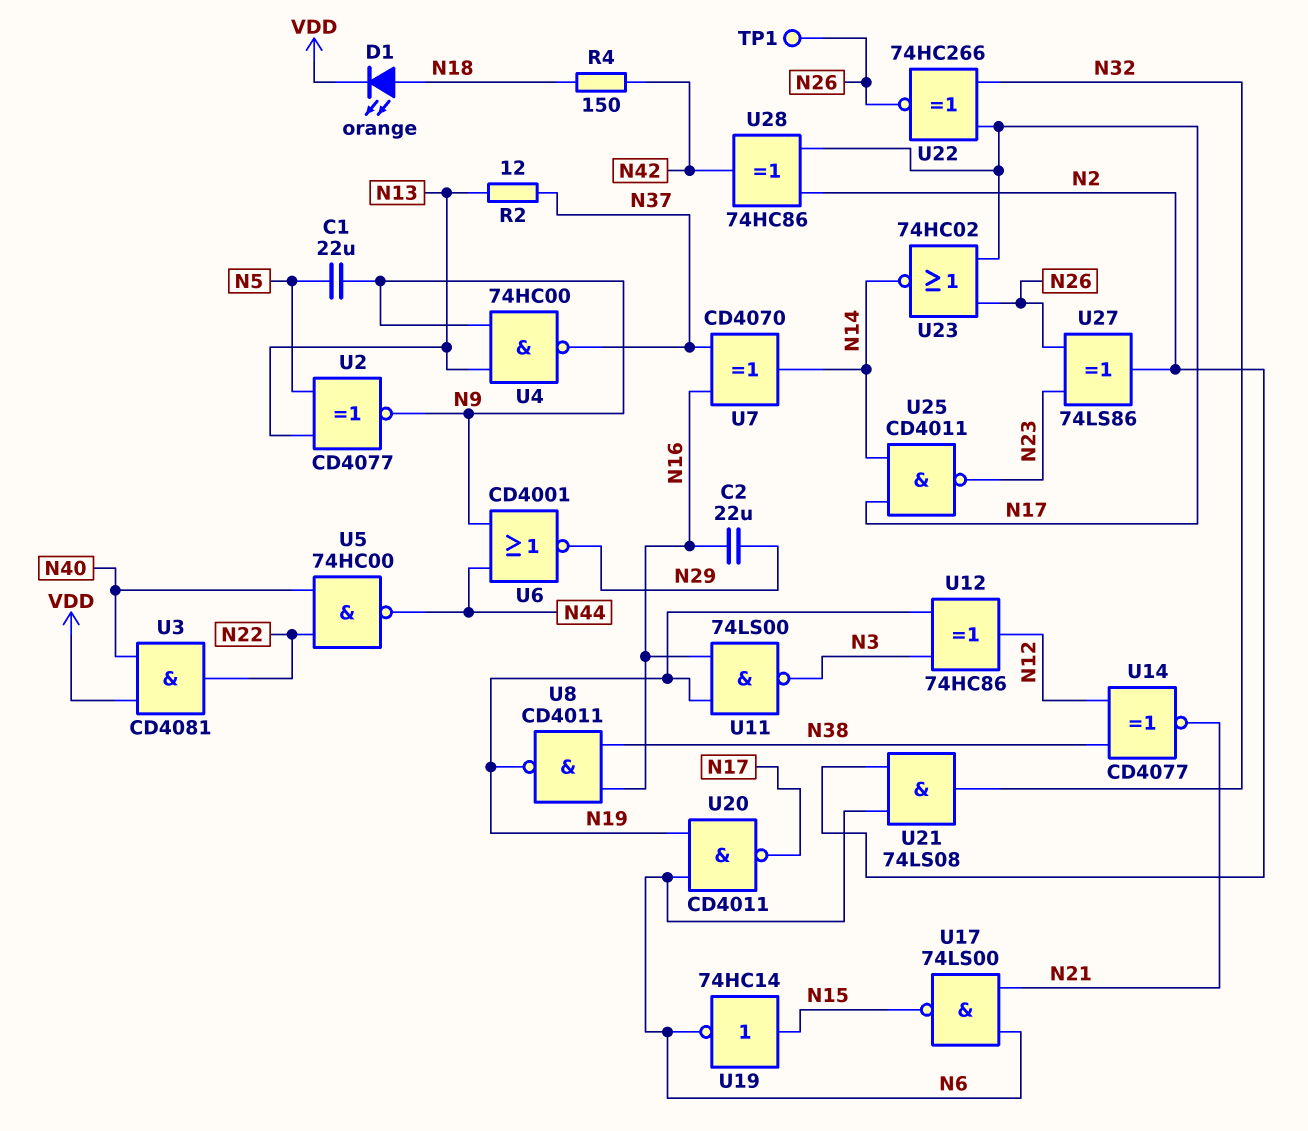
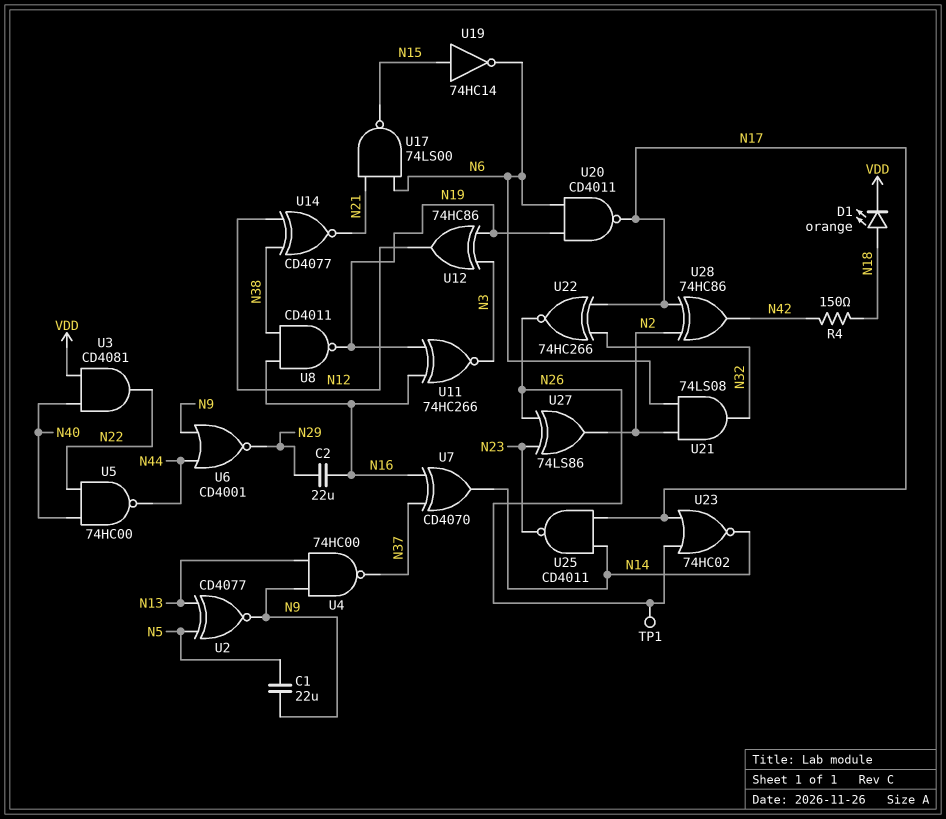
R2: 12 (N13, N37) -> none
U11: NAND 74LS00 (in N16, in N19, out N3) -> XNOR 74HC266 (in N16, in N19, out N3)

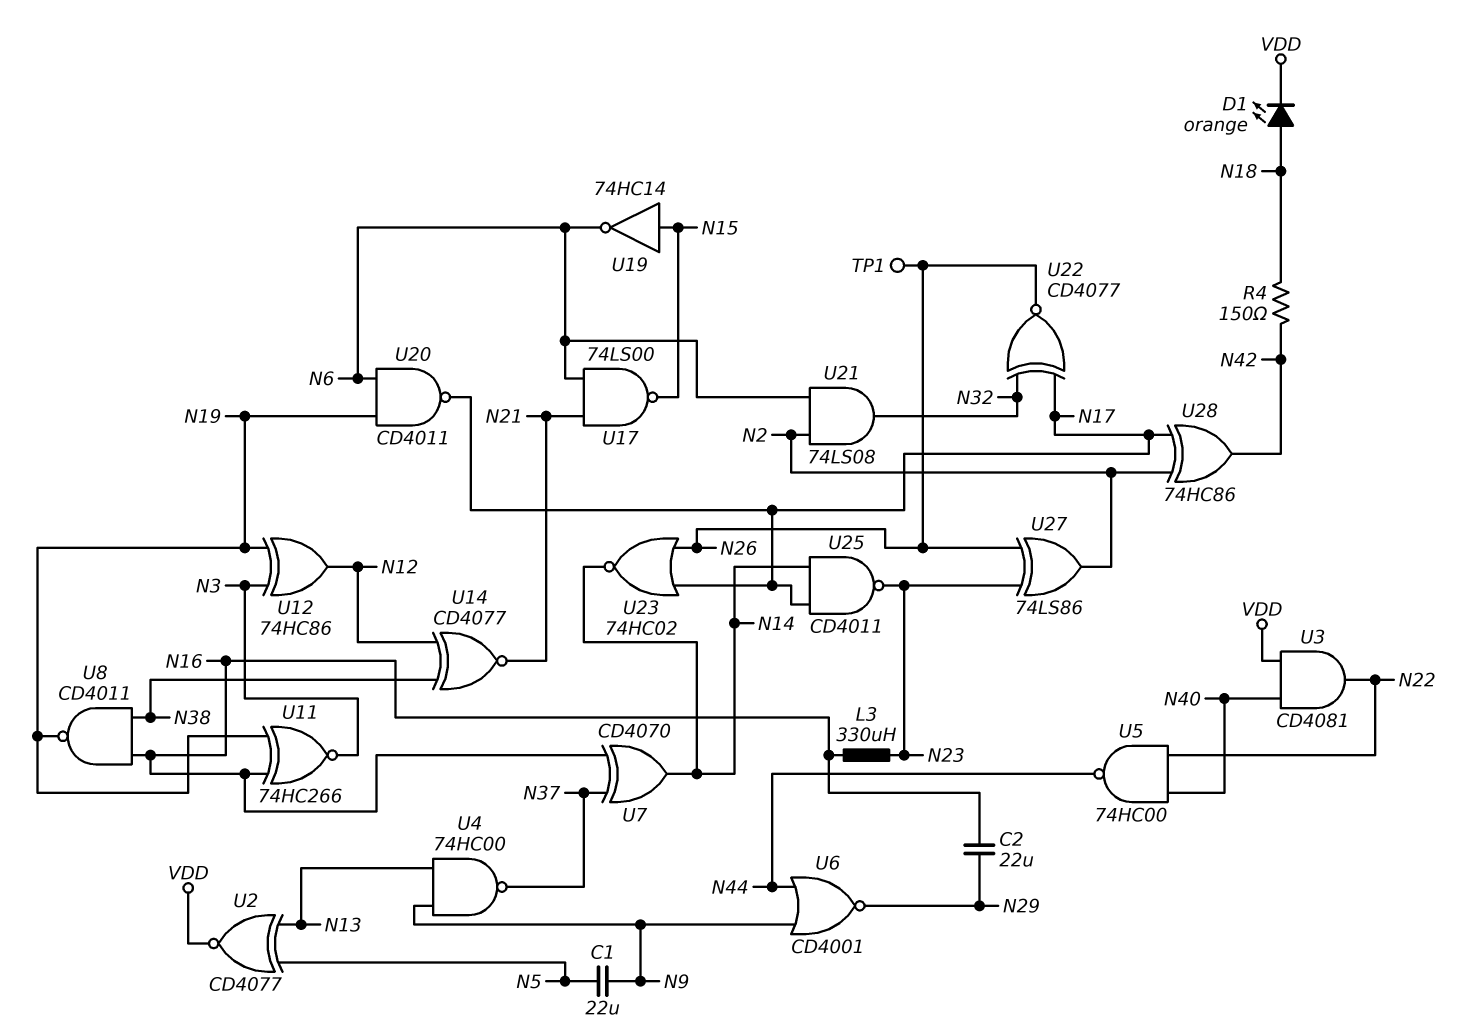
L3: none -> 330uH (N16, N23)
U2: XNOR CD4077 (in N5, in N13, out N9) -> XNOR CD4077 (in N5, in N13, out VDD)
U22: XNOR 74HC266 (in N17, in N32, out N26) -> XNOR CD4077 (in N17, in N32, out N26)

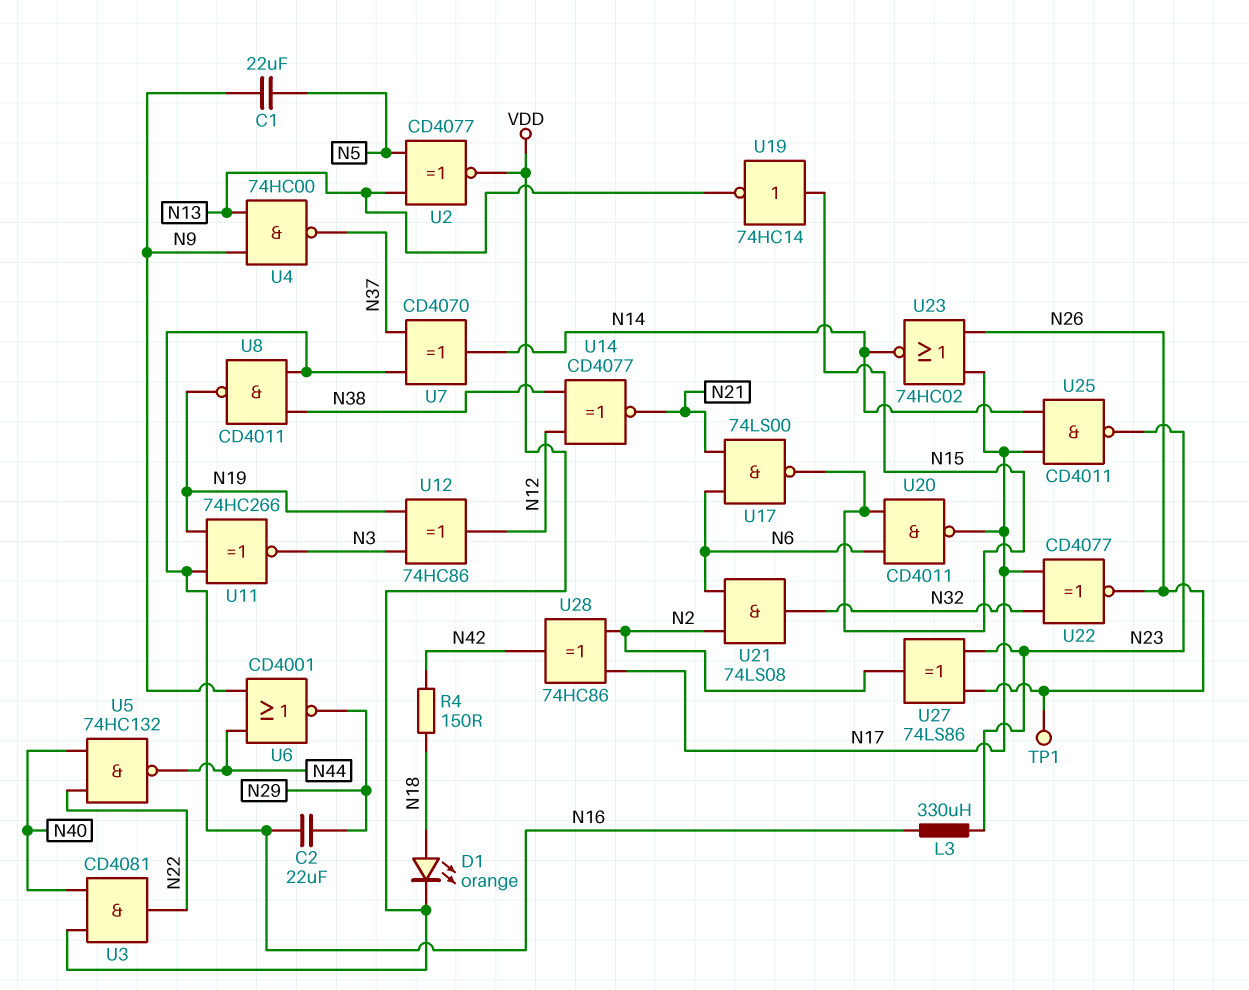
U5: NAND 74HC00 (in N22, in N40, out N44) -> NAND 74HC132 (in N22, in N40, out N44)
U19: NOT 74HC14 (in N15, out N6) -> NOT 74HC14 (in N15, out N13)
U20: NAND CD4011 (in N6, in N19, out N17) -> NAND CD4011 (in N6, in N15, out N17)

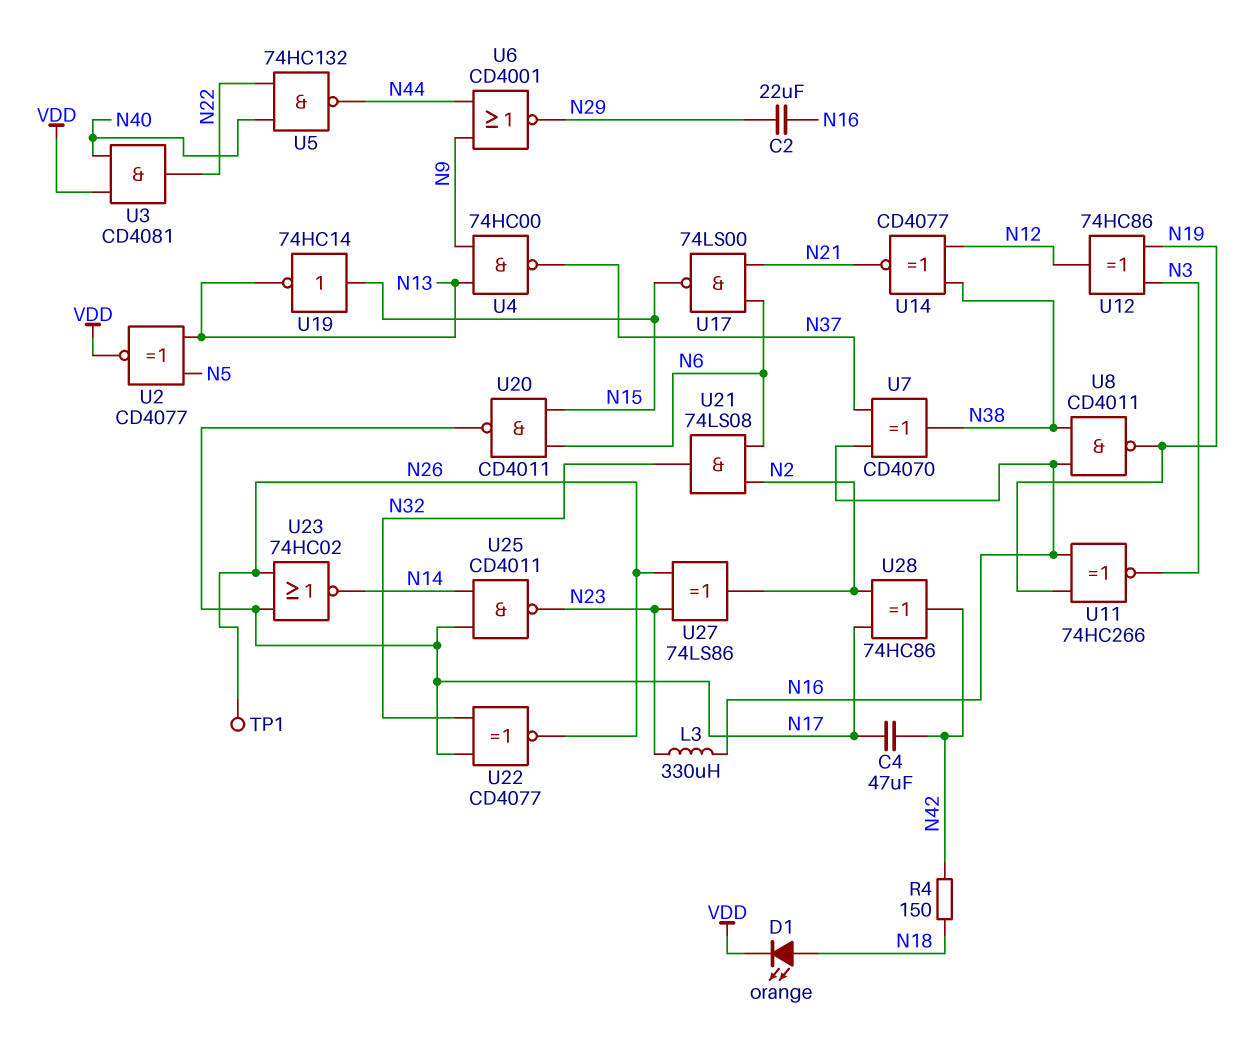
C1: 22uF (N5, N9) -> none
C4: none -> 47uF (N17, N42)
U7: XOR CD4070 (in N16, in N37, out N14) -> XOR CD4070 (in N16, in N37, out N38)

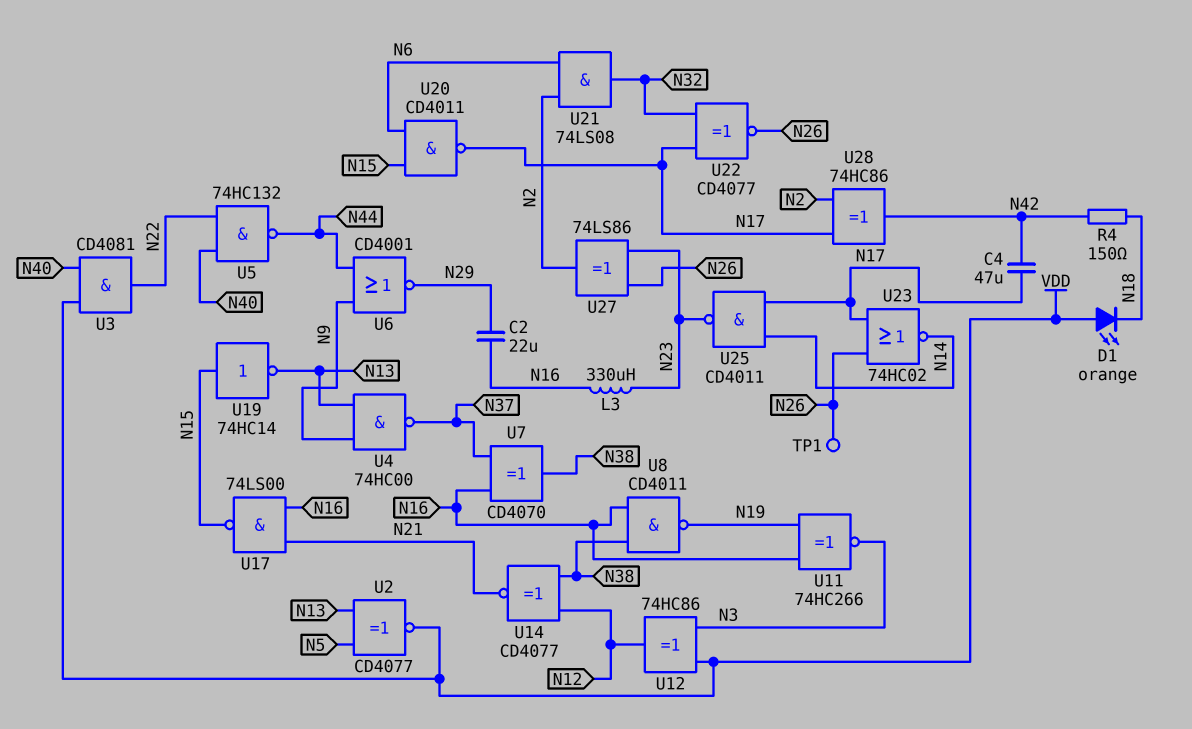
D1: LED orange (A N18, K VDD) -> LED orange (A VDD, K N18)
U12: XOR 74HC86 (in N3, in N19, out N12) -> XOR 74HC86 (in N3, in VDD, out N12)
U17: NAND 74LS00 (in N6, in N21, out N15) -> NAND 74LS00 (in N16, in N21, out N15)

